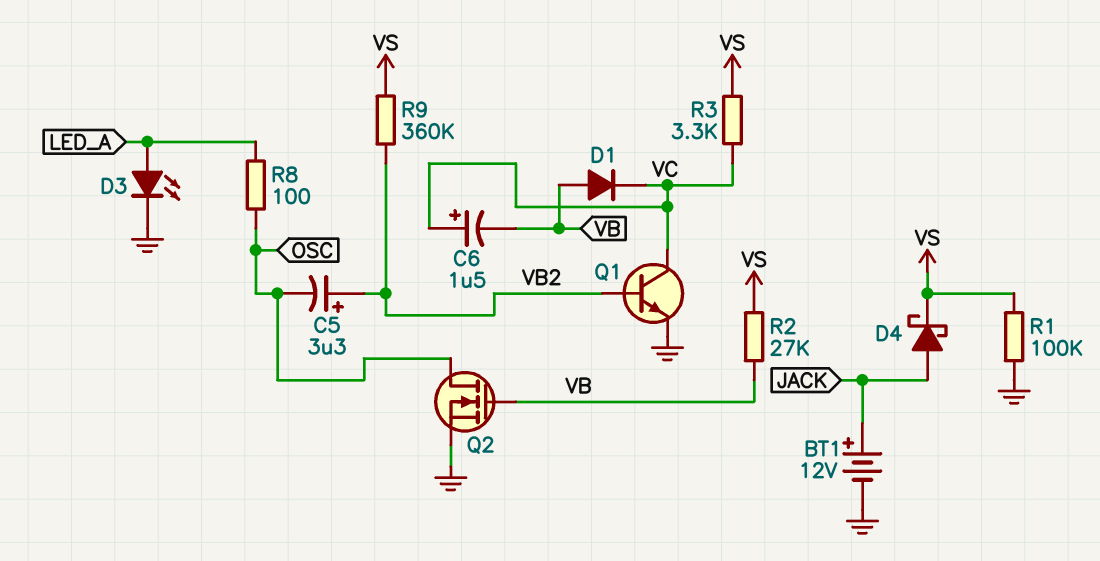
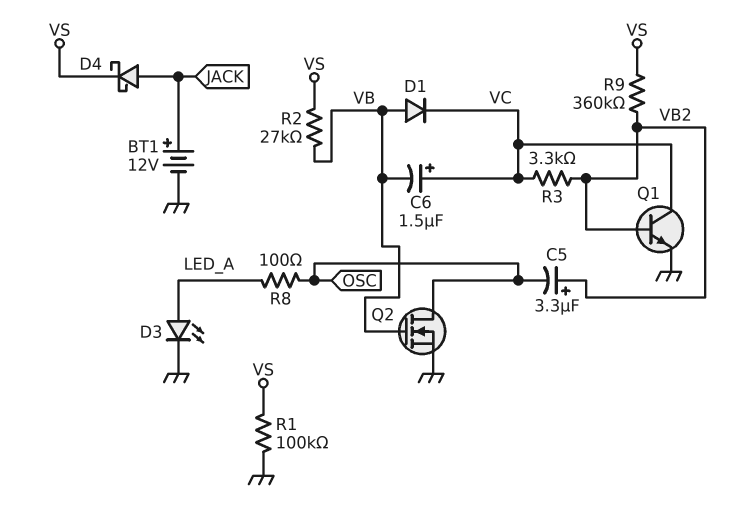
R3: 3.3k (VC, VS) -> 3.3k (VB2, VC)

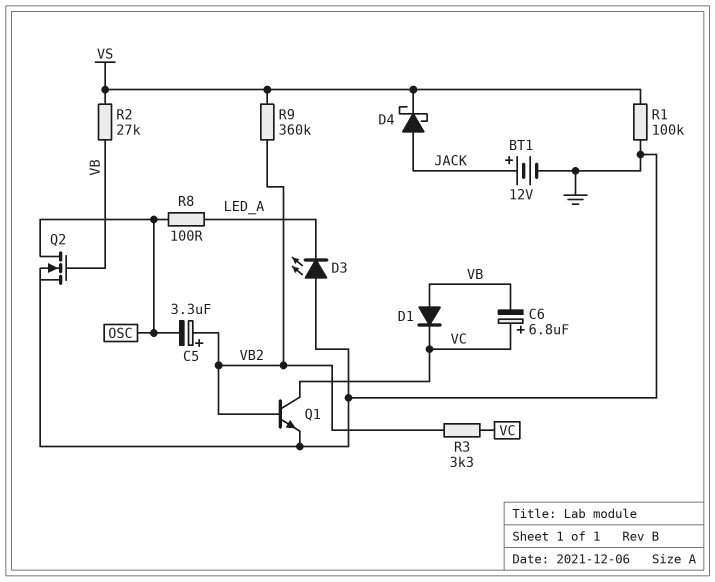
C6: 1.5uF (plus VC, minus VB) -> 6.8uF (plus VC, minus VB)
D3: LED (A LED_A, K GND) -> LED (A GND, K LED_A)

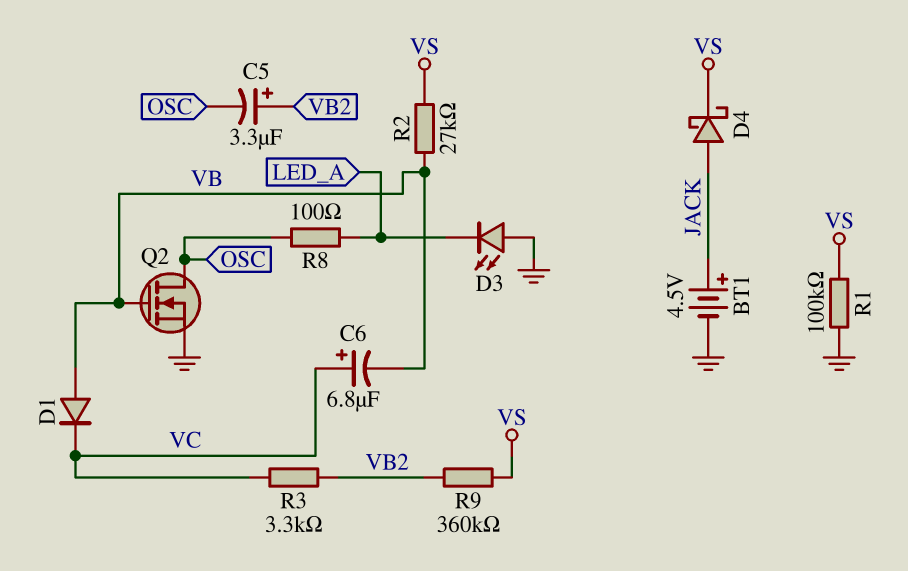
BT1: 12V (plus JACK, minus GND) -> 4.5V (plus JACK, minus GND)
Q1: NPN (B VB2, C VC, E GND) -> none

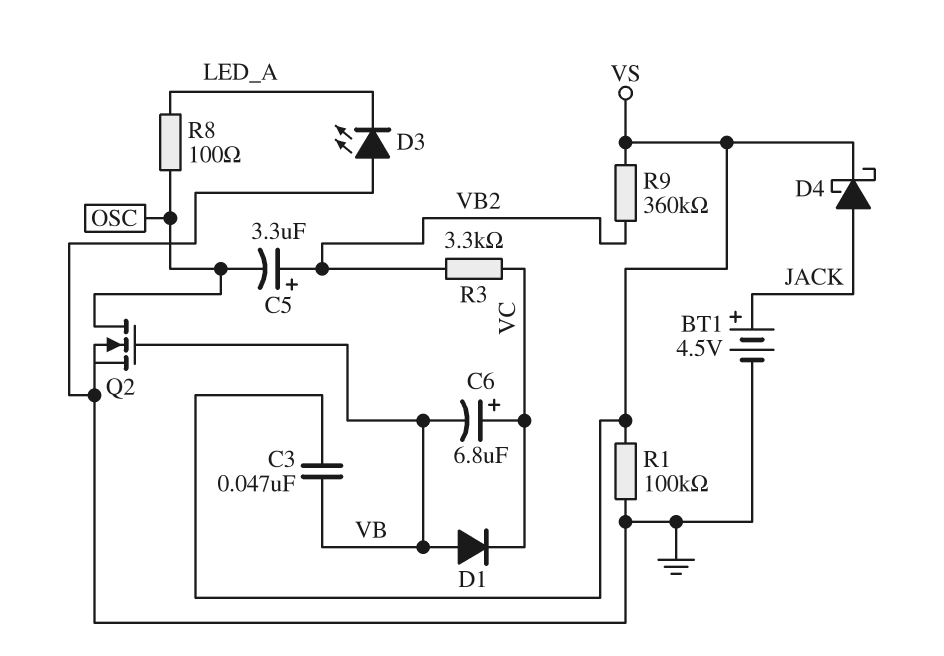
C3: none -> 47nF (VB, VS)
R2: 27k (VB, VS) -> none

